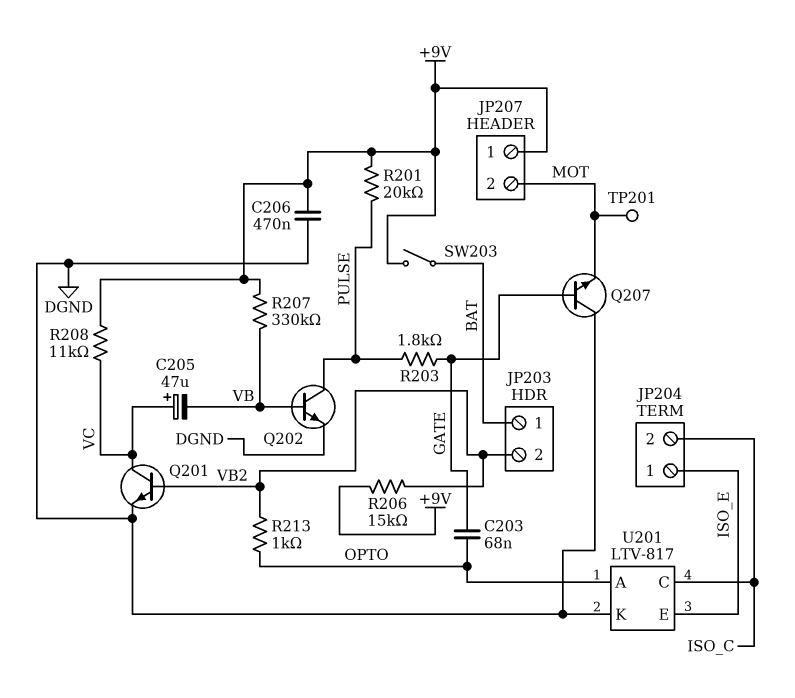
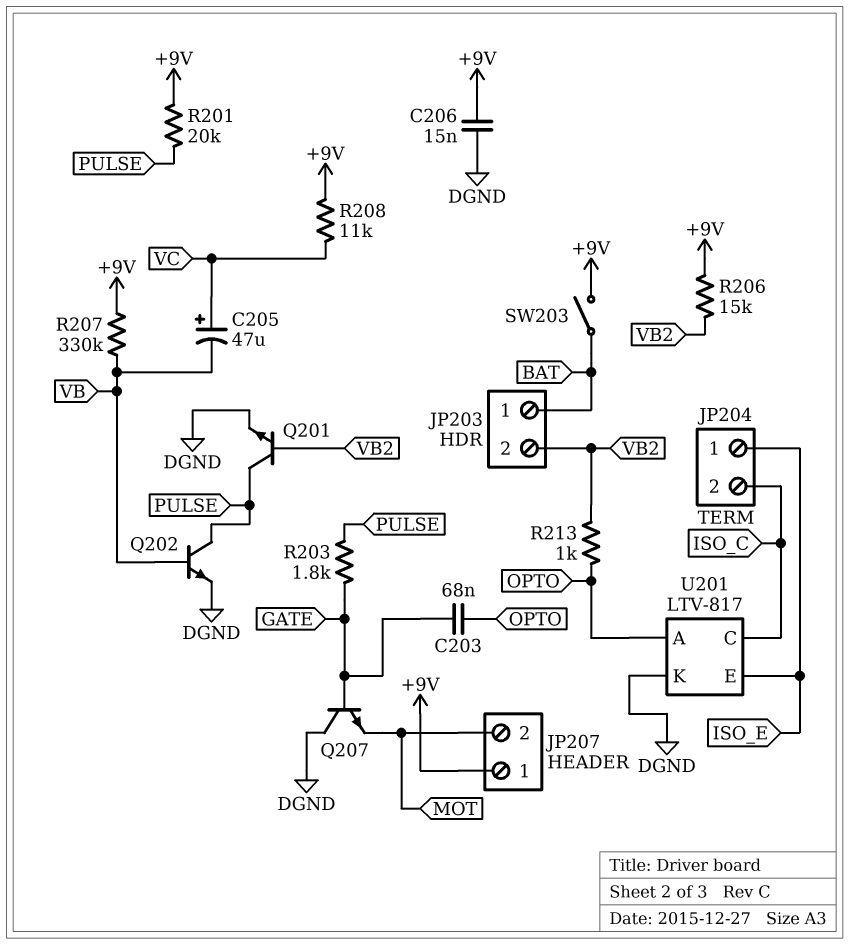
C206: 470nF (+9V, DGND) -> 15nF (+9V, DGND)
Q201: NPN (B VB2, C VC, E DGND) -> NPN (B VB2, C PULSE, E DGND)
TP201: test point (MOT) -> none

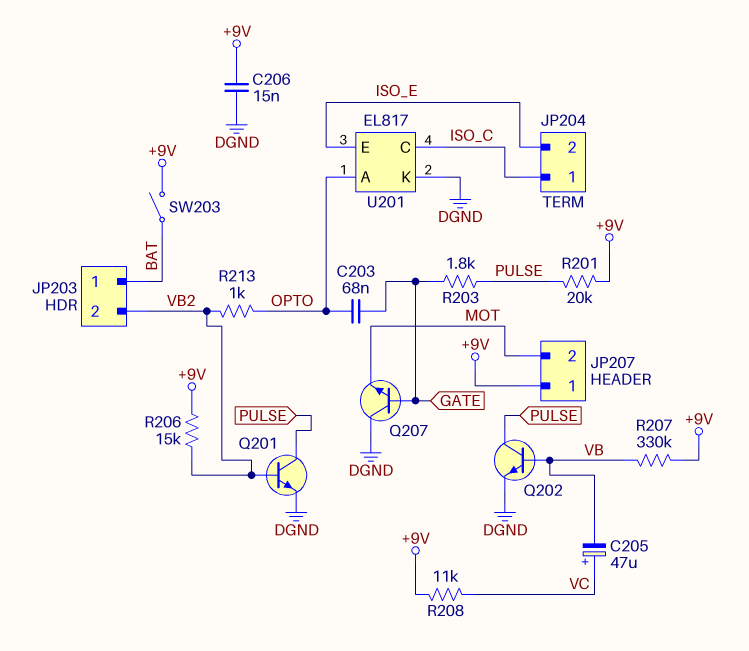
JP204 pin 1: ISO_E -> ISO_C
JP204 pin 2: ISO_C -> ISO_E
U201: LTV-817 -> EL817

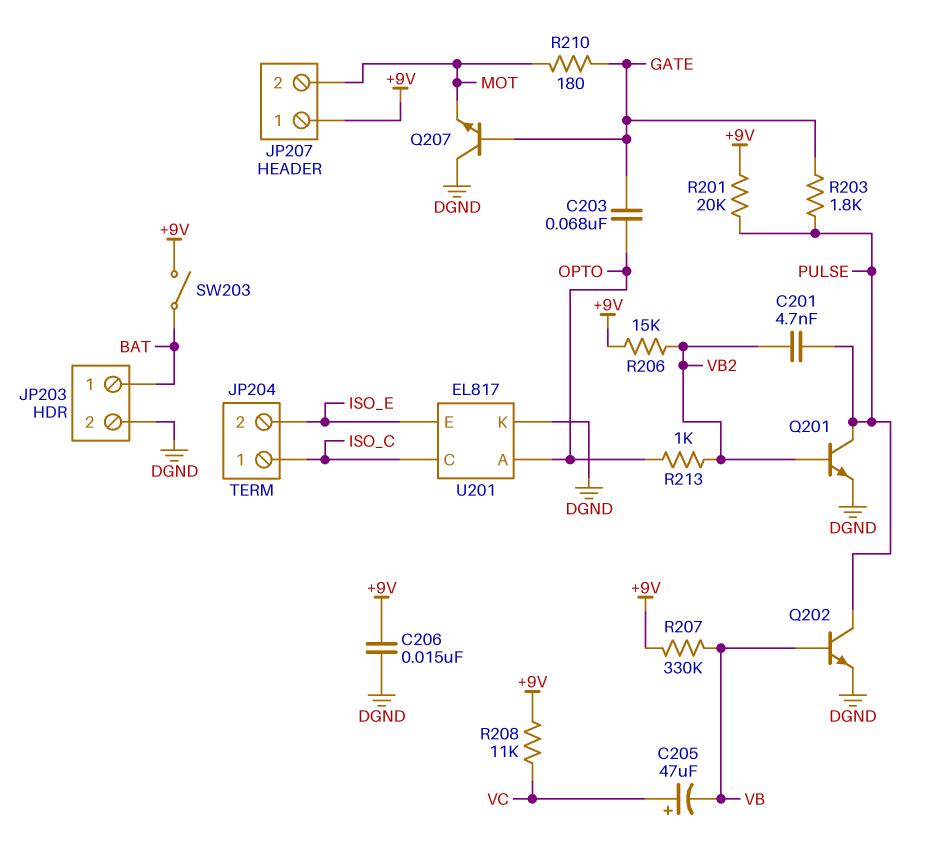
C201: none -> 4.7nF (PULSE, VB2)
JP203 pin 2: VB2 -> DGND
R210: none -> 180 (GATE, MOT)

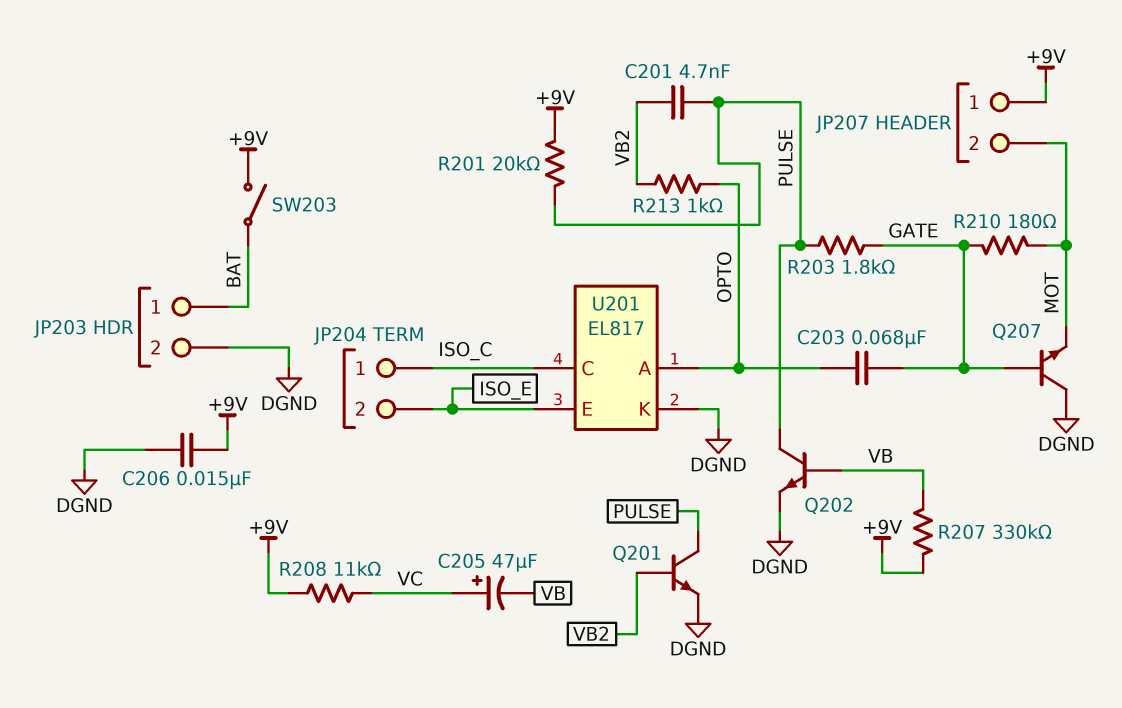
R206: 15k (+9V, VB2) -> none

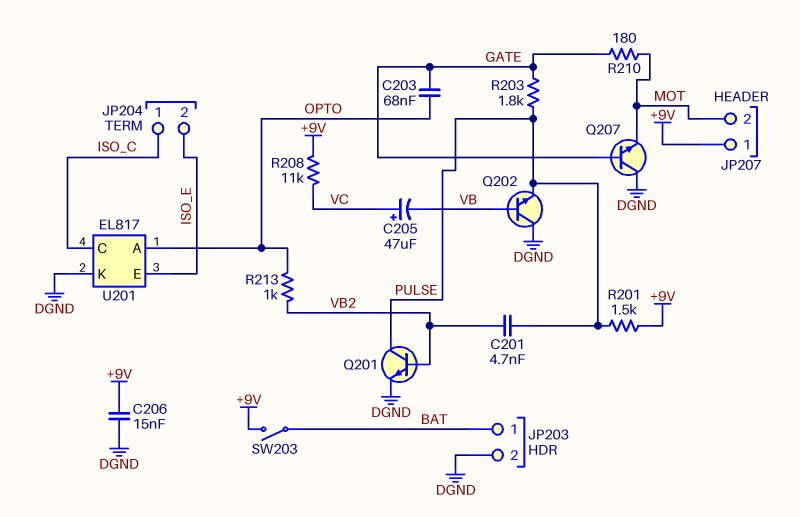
Q202: NPN (B VB, C PULSE, E DGND) -> NPN (B VB, C DGND, E PULSE)
R201: 20k (+9V, PULSE) -> 1.5k (+9V, PULSE)
R207: 330k (+9V, VB) -> none

